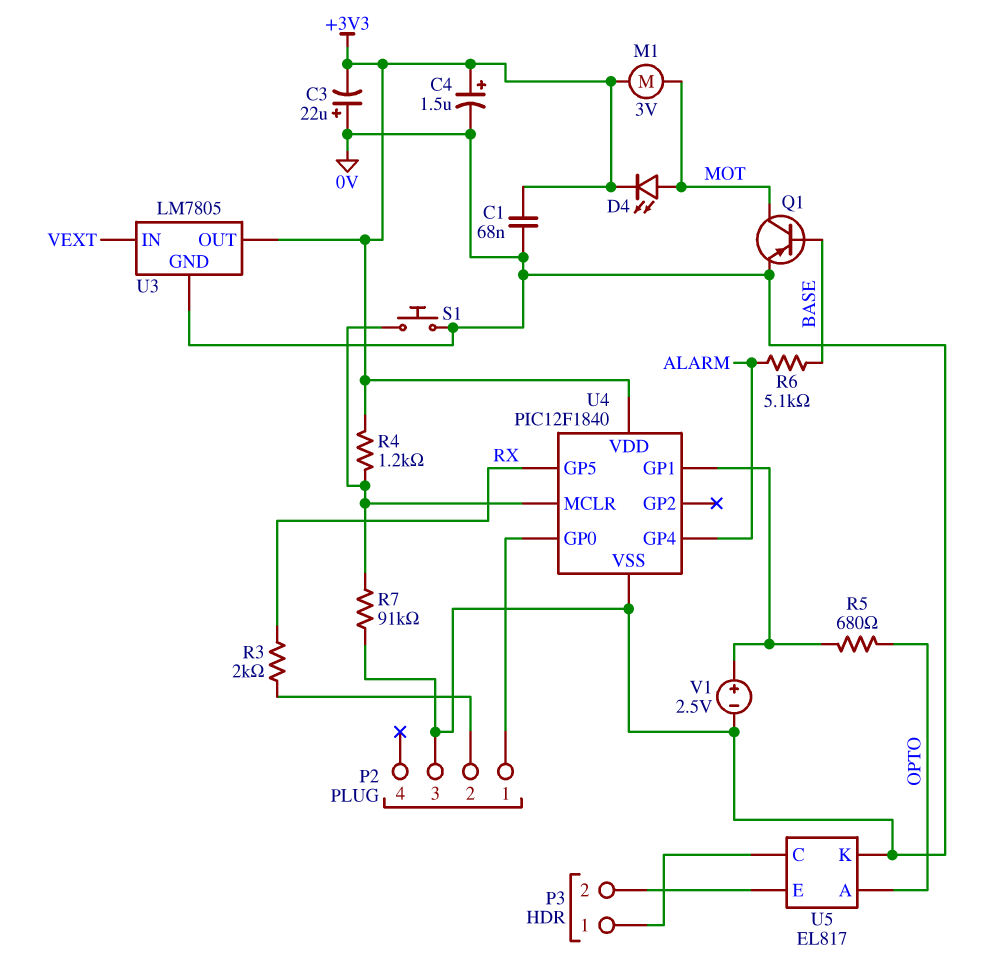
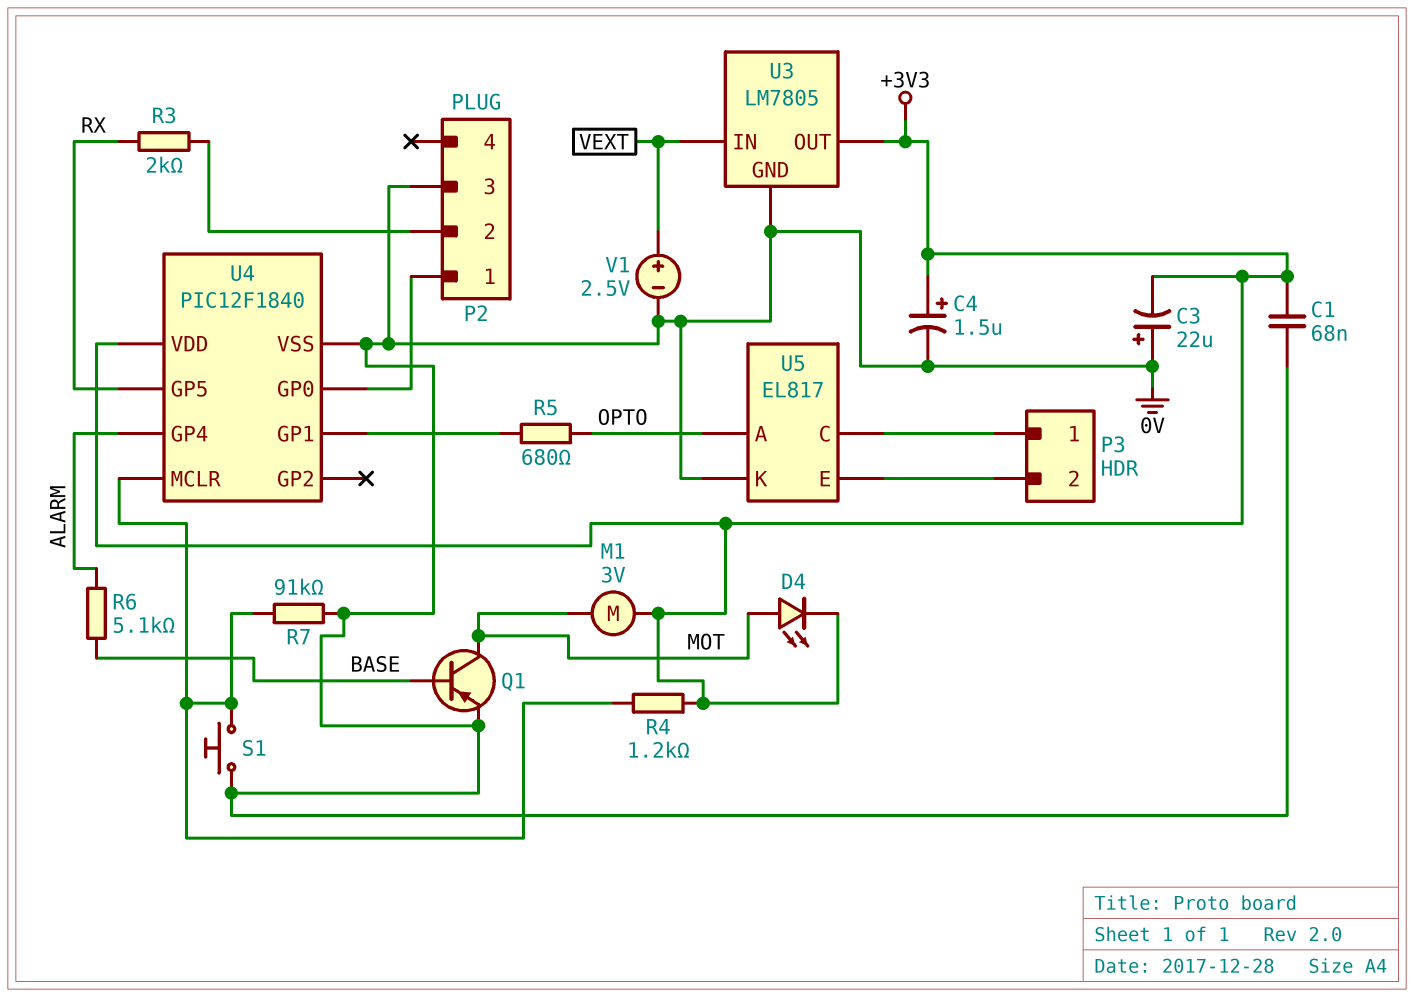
V1: 2.5V (plus U4/GP1, minus 0V) -> 2.5V (plus VEXT, minus 0V)

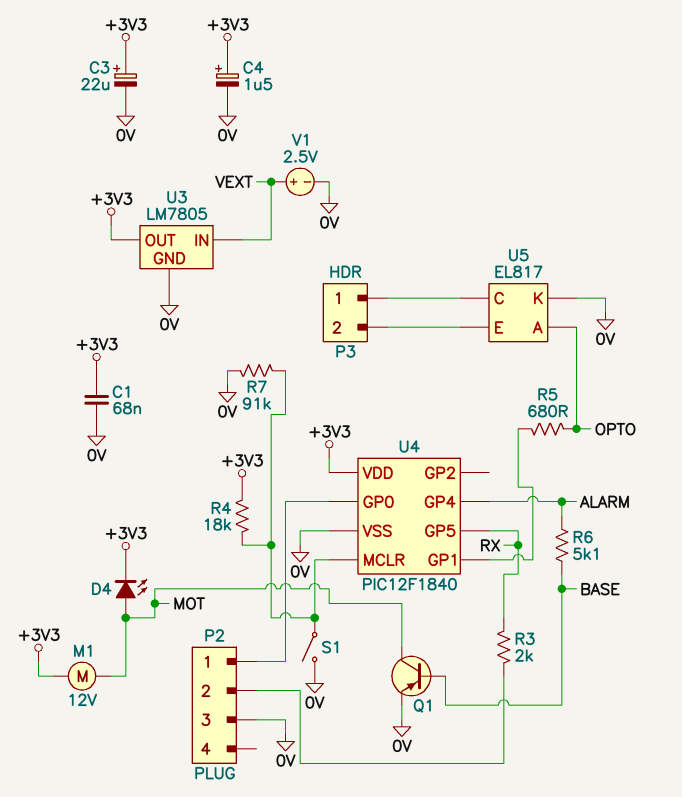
C3: 22uF (plus 0V, minus +3V3) -> 22uF (plus +3V3, minus 0V)
M1: motor 3V (+3V3, MOT) -> motor 12V (+3V3, MOT)
R4: 1.2k (+3V3, U4/MCLR) -> 18k (+3V3, U4/MCLR)
S1: button (0V, U4/MCLR) -> switch (0V, U4/MCLR)

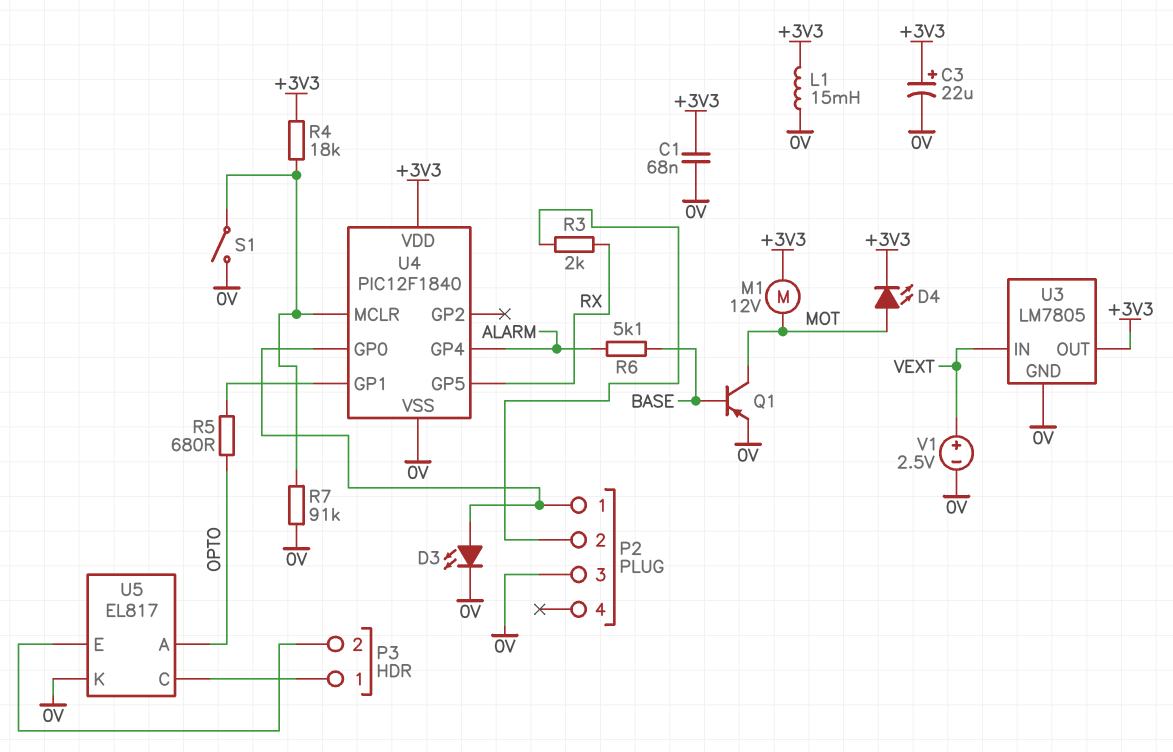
C4: 1.5uF (plus +3V3, minus 0V) -> none
D3: none -> LED (A P2/1, K 0V)
L1: none -> 15mH (+3V3, 0V)

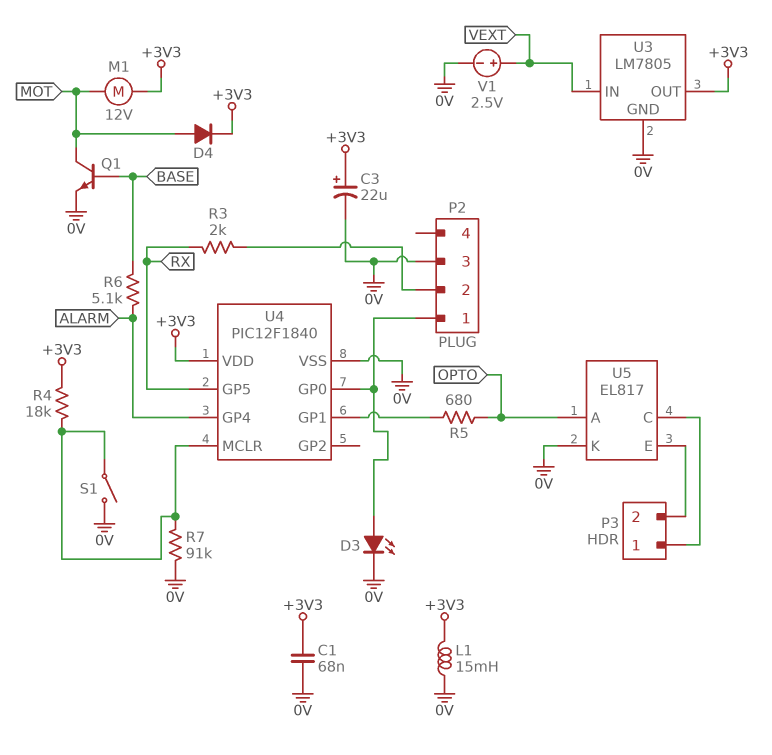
D4: LED (A MOT, K +3V3) -> diode (A MOT, K +3V3)
Q1: PNP (B BASE, C MOT, E 0V) -> NPN (B BASE, C MOT, E 0V)

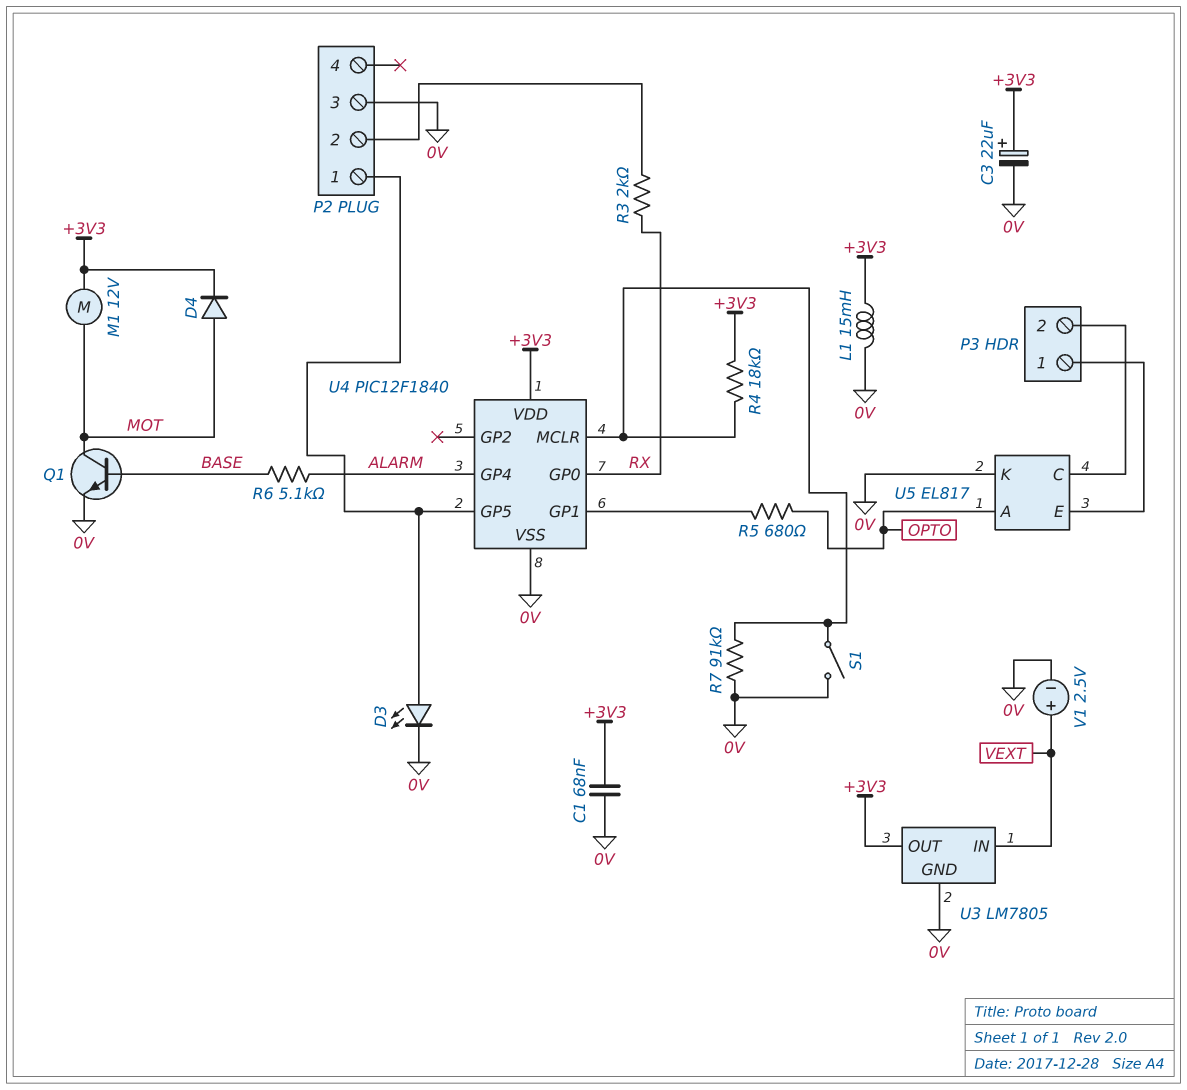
U4 pin GP0: P2/1 -> RX
U4 pin GP5: RX -> P2/1
U5 pin C: P3/1 -> P3/2
U5 pin E: P3/2 -> P3/1

